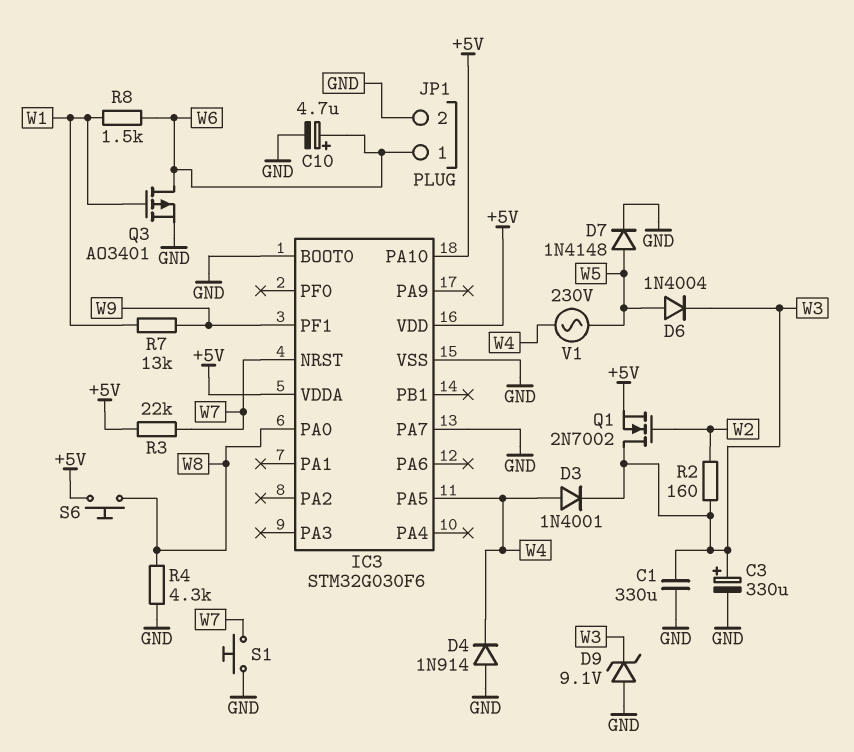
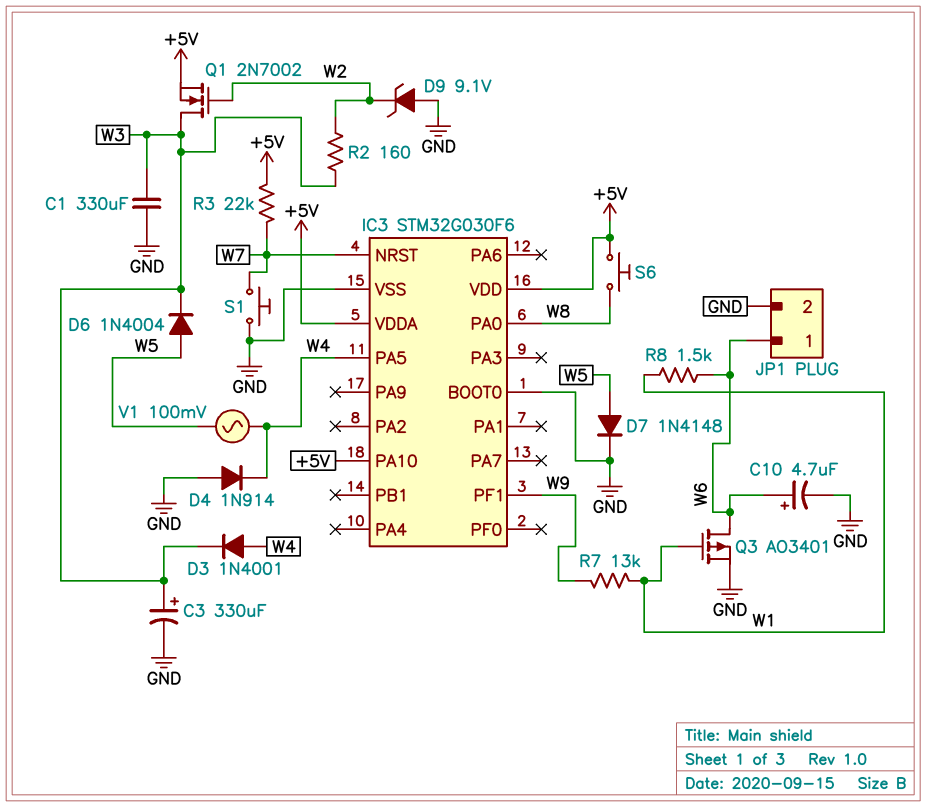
D9: zener 9.1V (A GND, K W3) -> zener 9.1V (A GND, K W2)
IC3 pin PA7: GND -> none
R4: 4.3k (GND, W8) -> none
V1: AC 230V (W4, W5) -> AC 100mV (W4, W5)

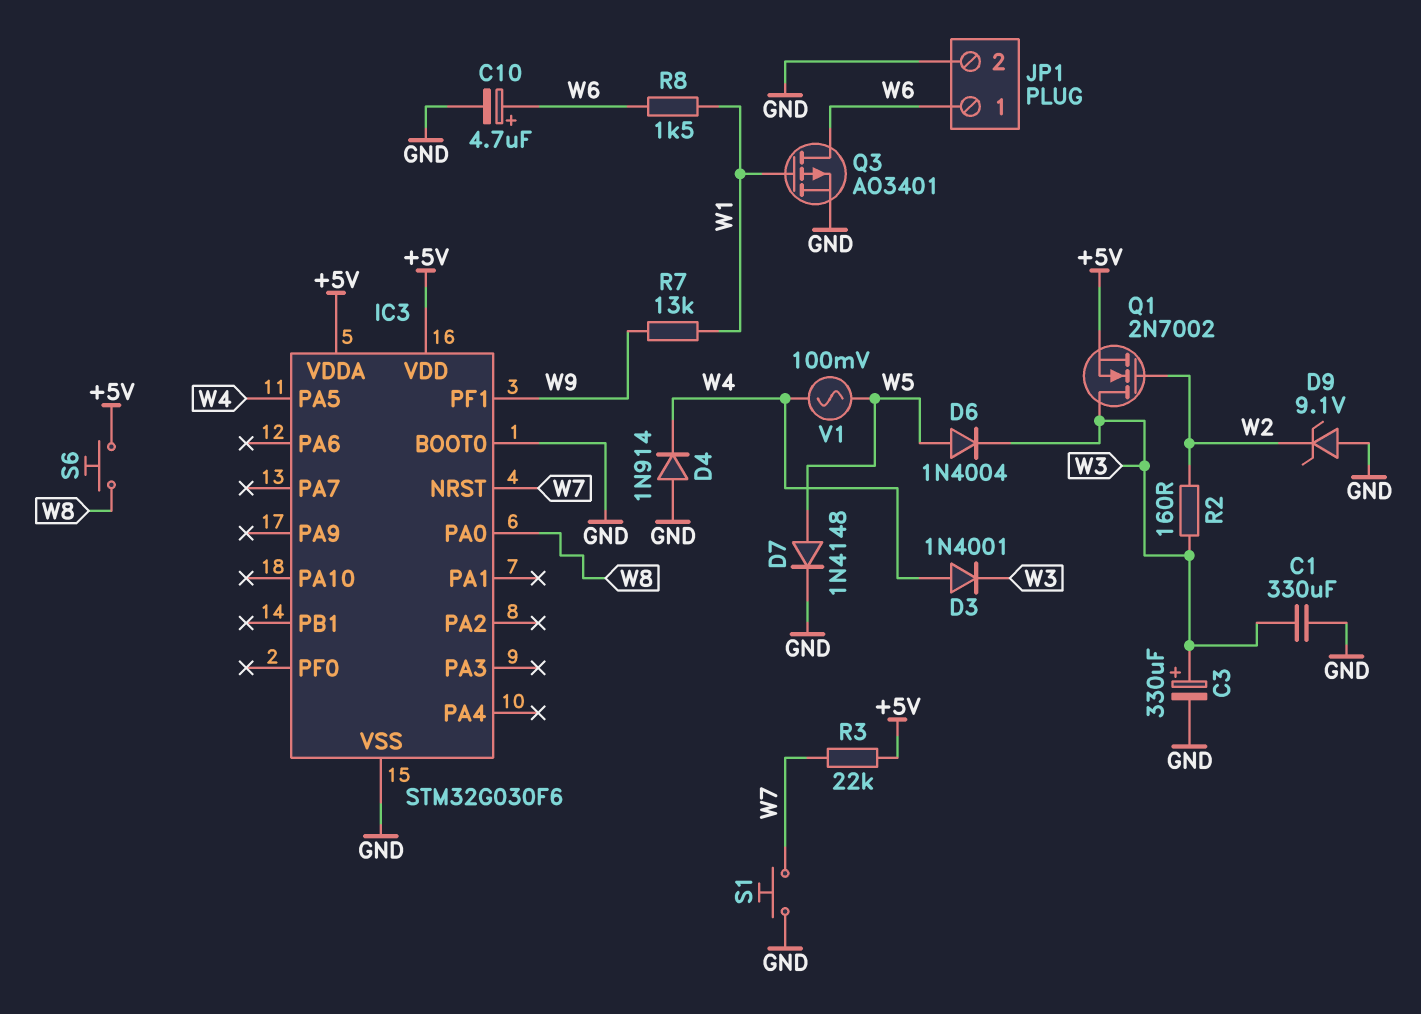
IC3 pin PA10: +5V -> none

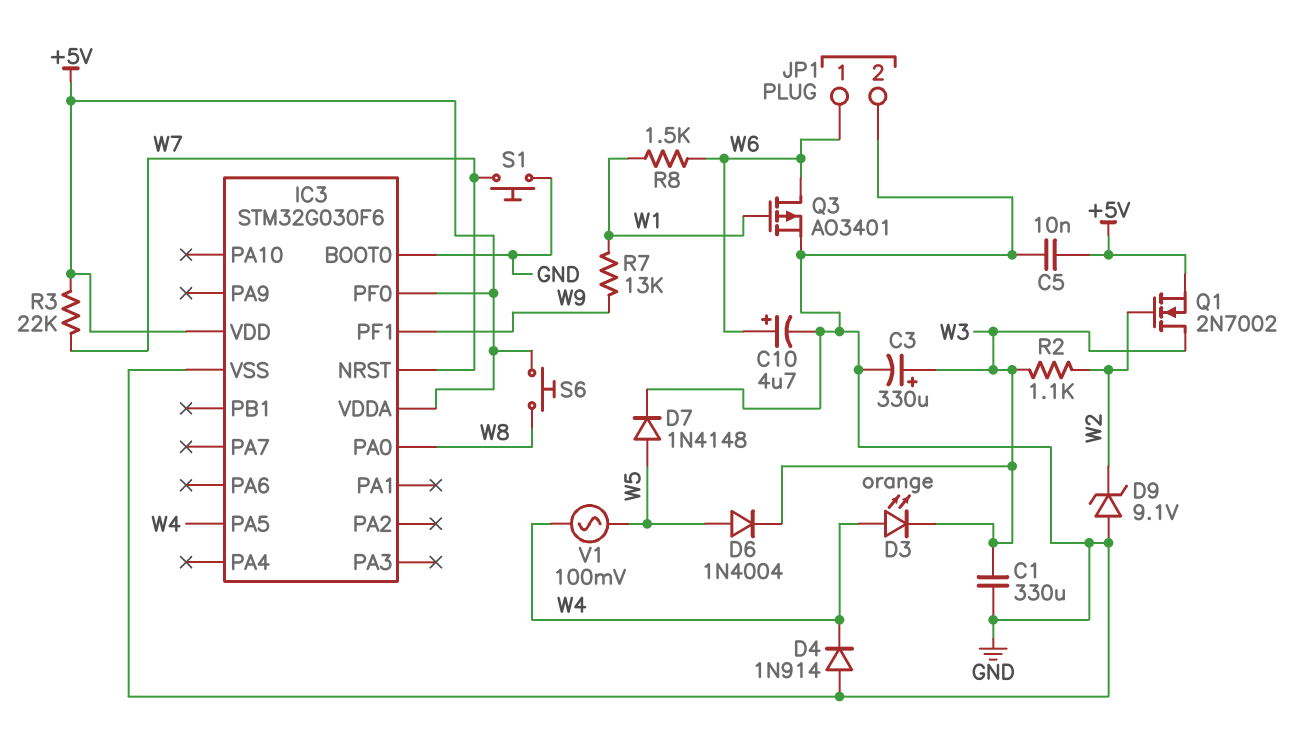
C5: none -> 10nF (+5V, GND)
D3: diode 1N4001 (A W4, K W3) -> LED orange (A W4, K W3)
IC3 pin PF0: none -> +5V
R2: 160 (W2, W3) -> 1.1k (W2, W3)

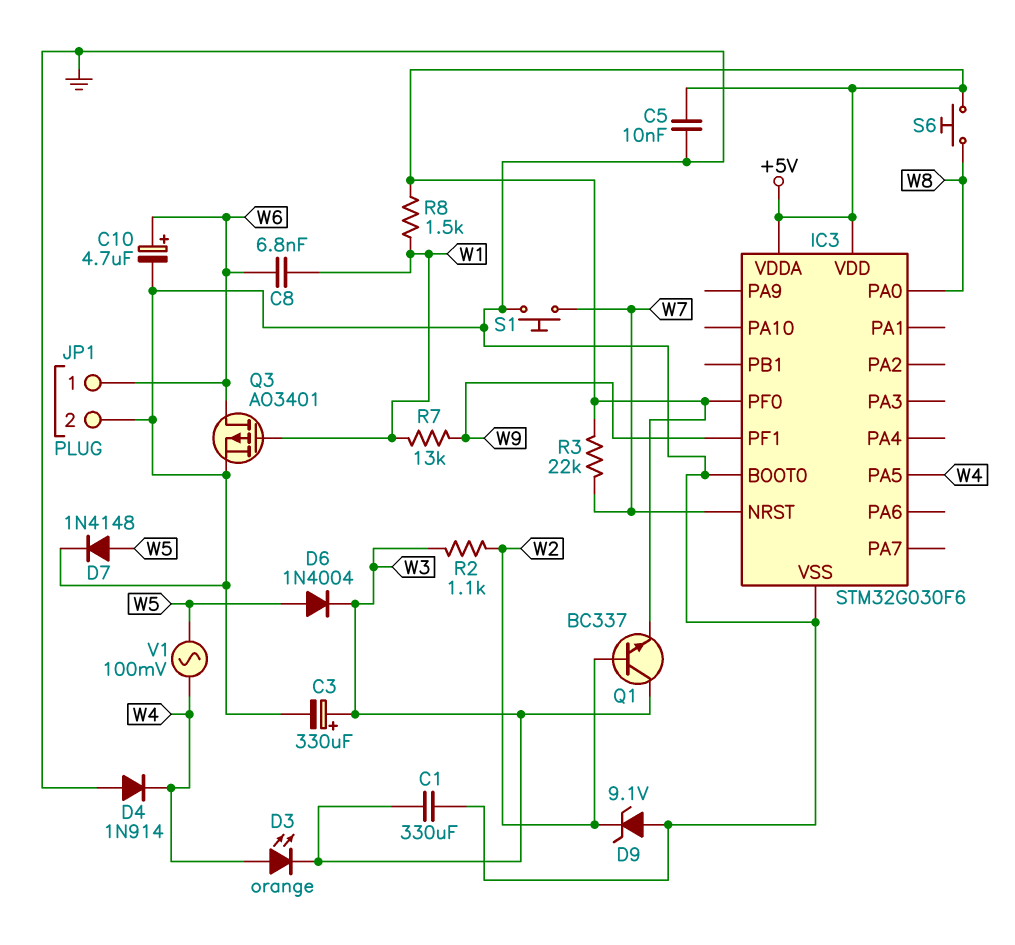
C8: none -> 6.8nF (W1, W6)
Q1: NMOS 2N7002 (G W2, D W3, S +5V) -> NPN BC337 (B W2, C W3, E +5V)
R8: 1.5k (W1, W6) -> 1.5k (+5V, W1)

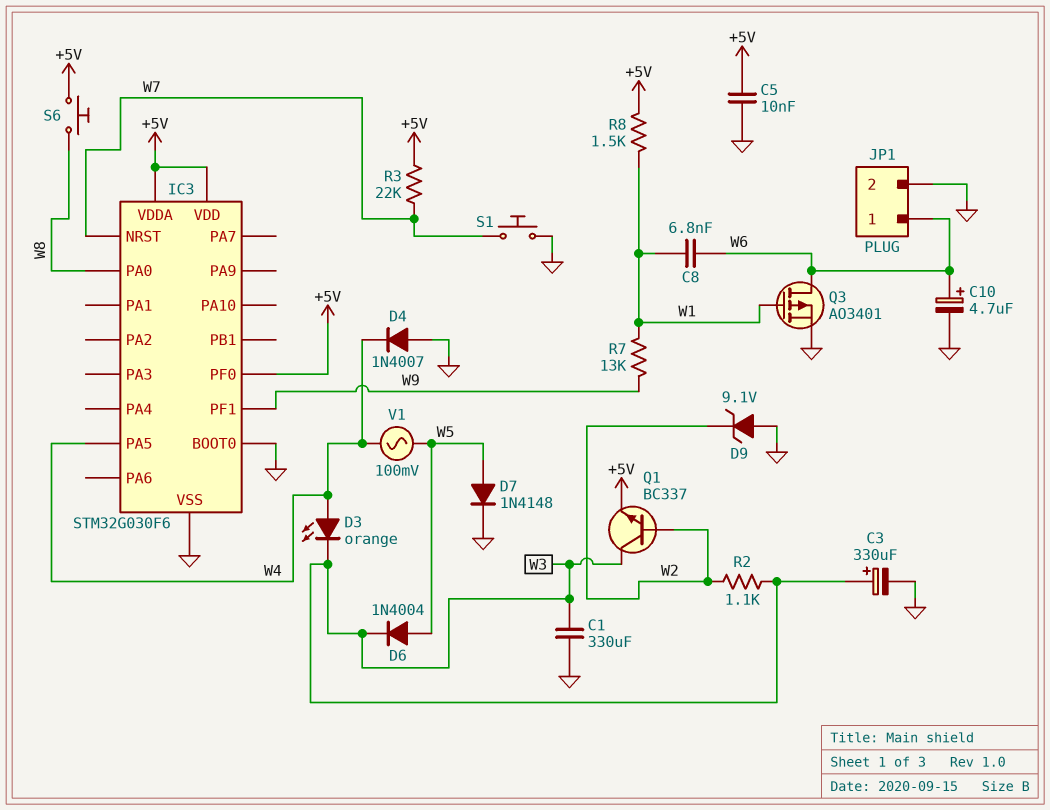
D4: diode 1N914 (A GND, K W4) -> diode 1N4007 (A GND, K W4)

